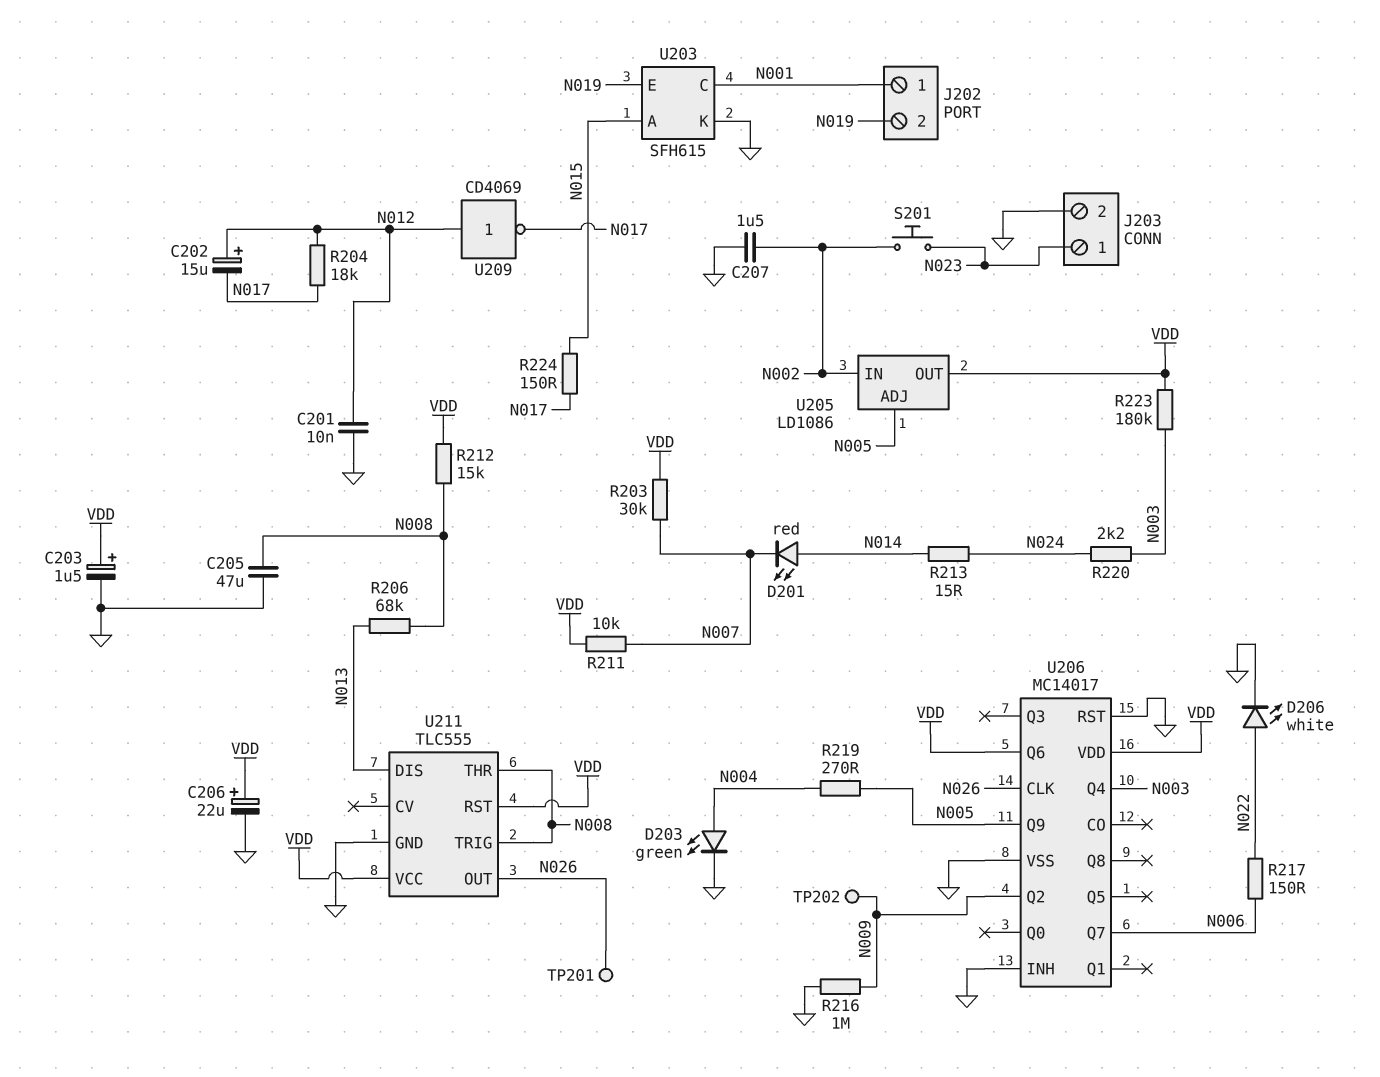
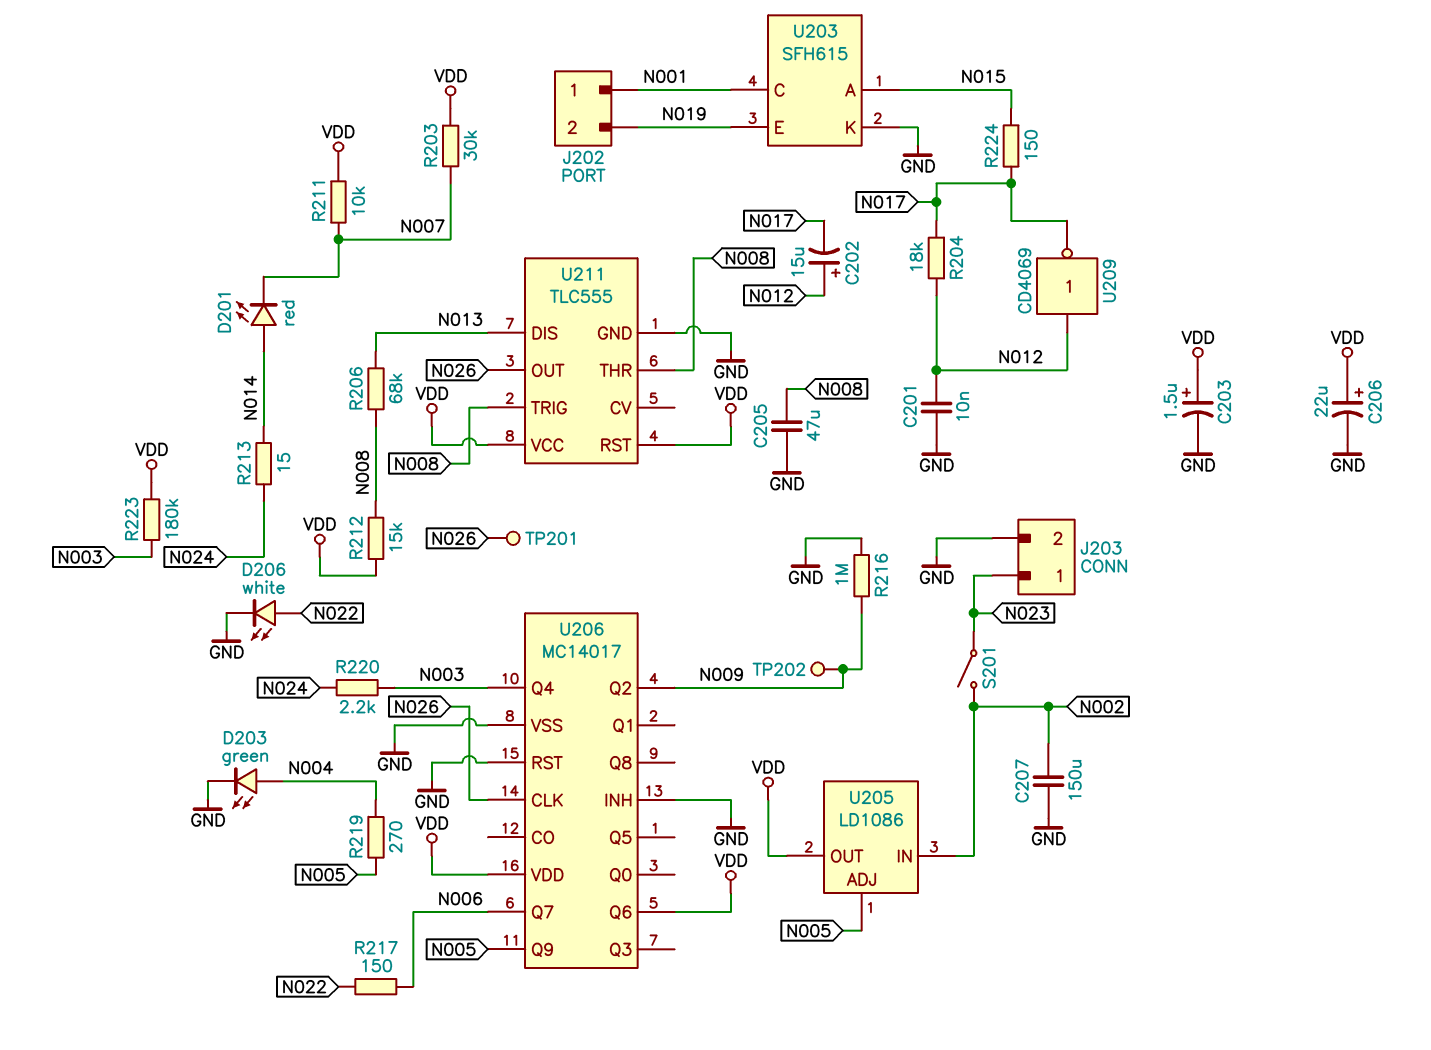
C207: 1.5uF (GND, N002) -> 150uF (GND, N002)
S201: button (N002, N023) -> switch (N002, N023)

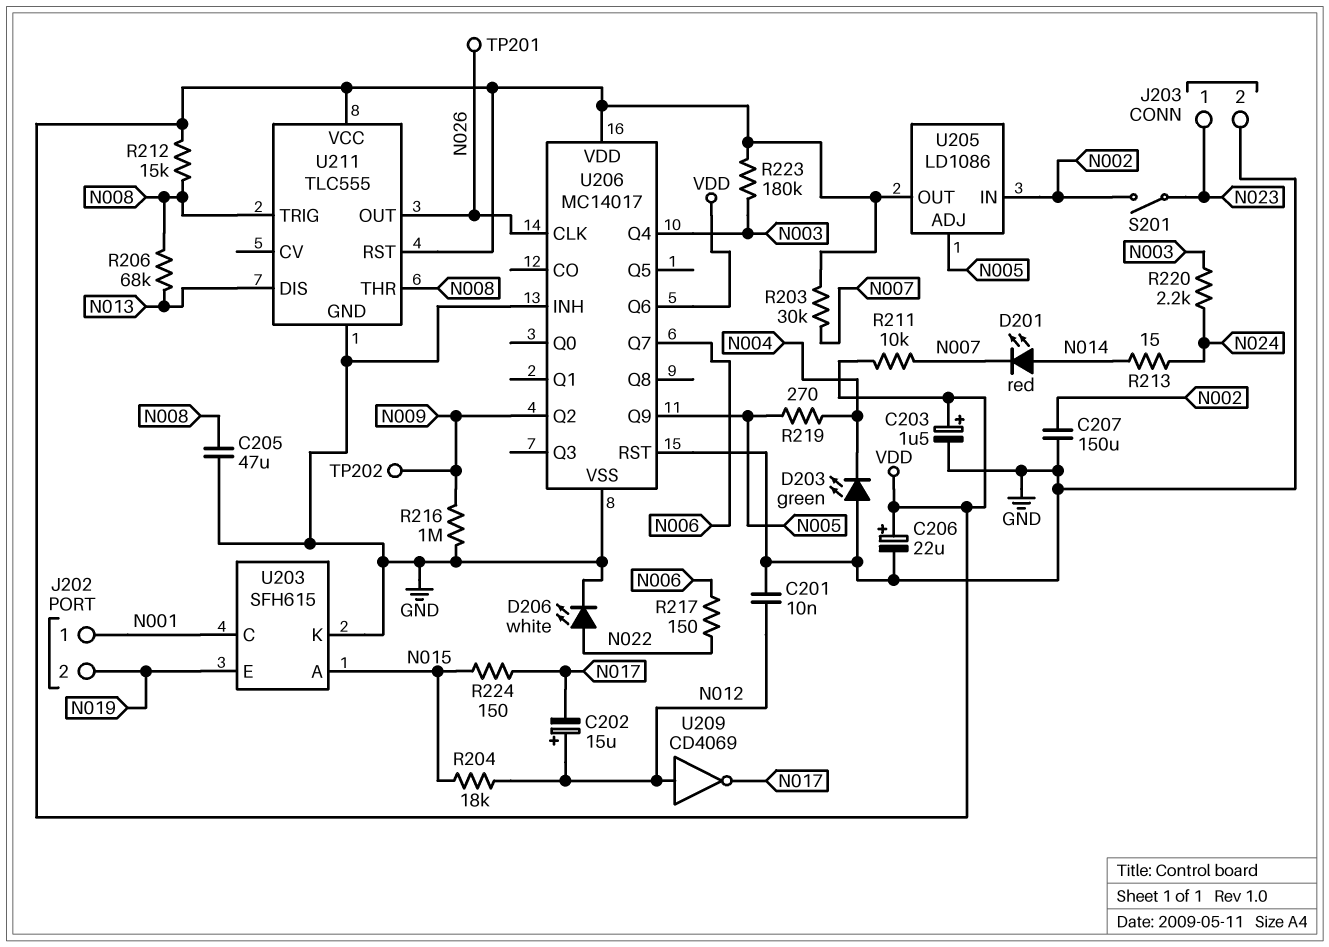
D203: LED green (A N004, K GND) -> LED green (A GND, K N004)
R204: 18k (N012, N017) -> 18k (N012, N015)

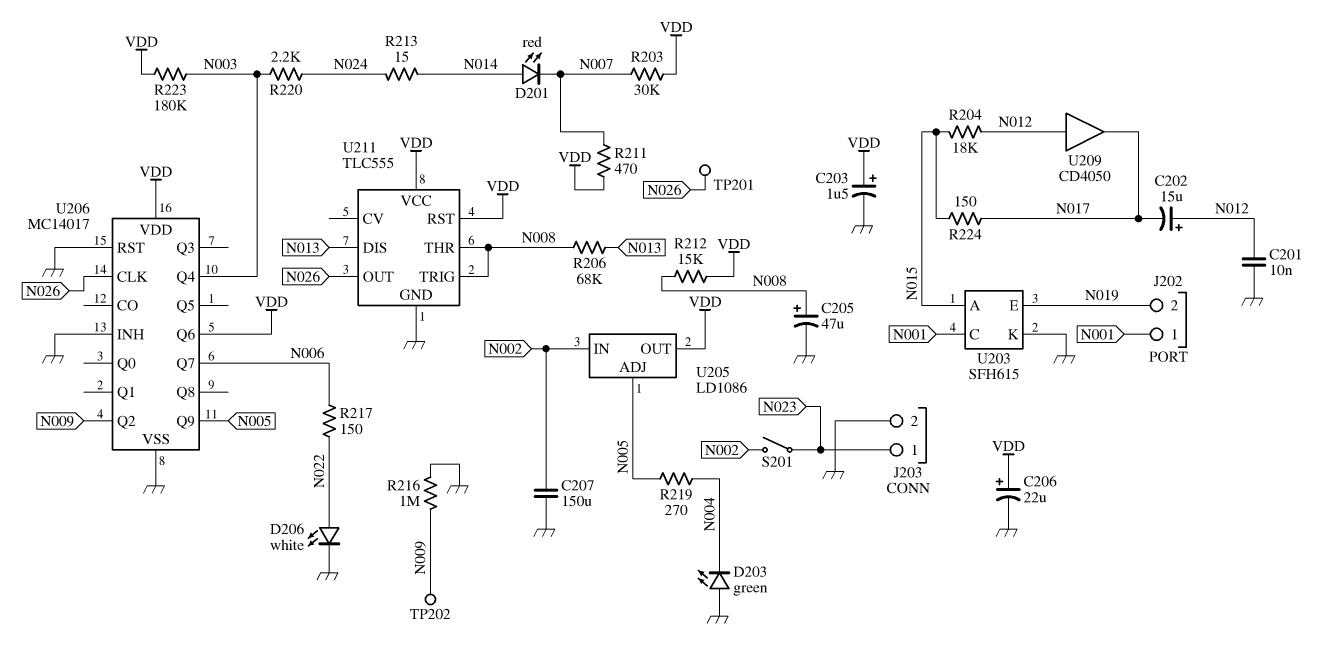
C205: 47uF (GND, N008) -> 47uF (plus N008, minus GND)
R211: 10k (N007, VDD) -> 470 (N007, VDD)
U209: NOT CD4069 (in N012, out N017) -> buffer CD4050 (in N012, out N017)

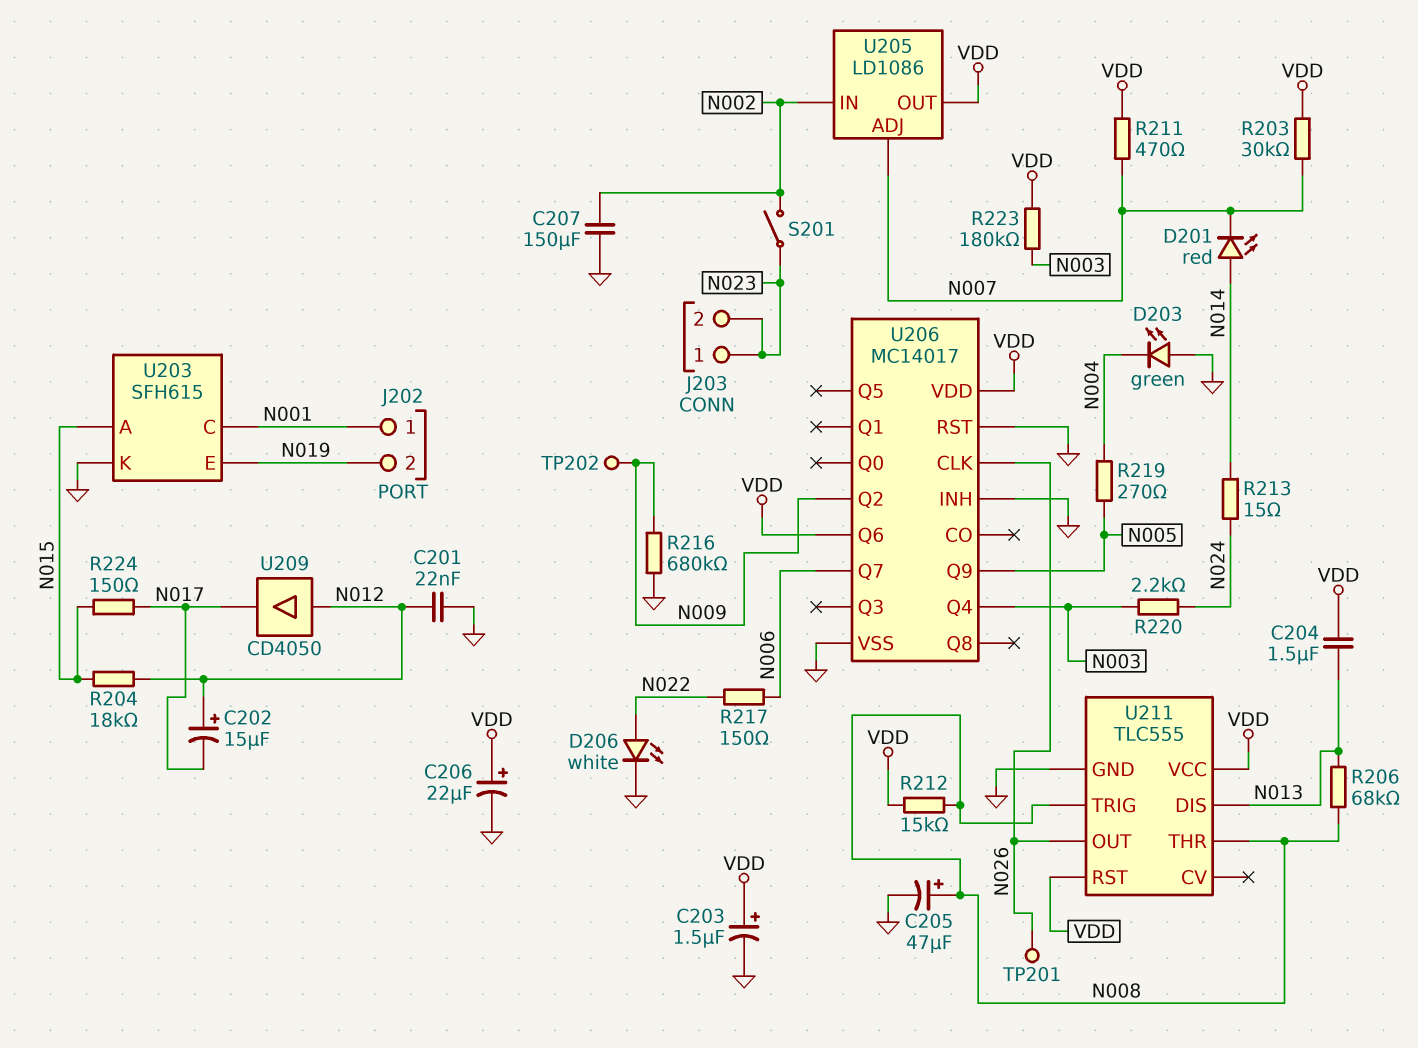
C201: 10nF (GND, N012) -> 22nF (GND, N012)
C204: none -> 1.5uF (N013, VDD)
J203 pin 2: GND -> N023
R216: 1M (GND, N009) -> 680k (GND, N009)
U205 pin ADJ: N005 -> N007

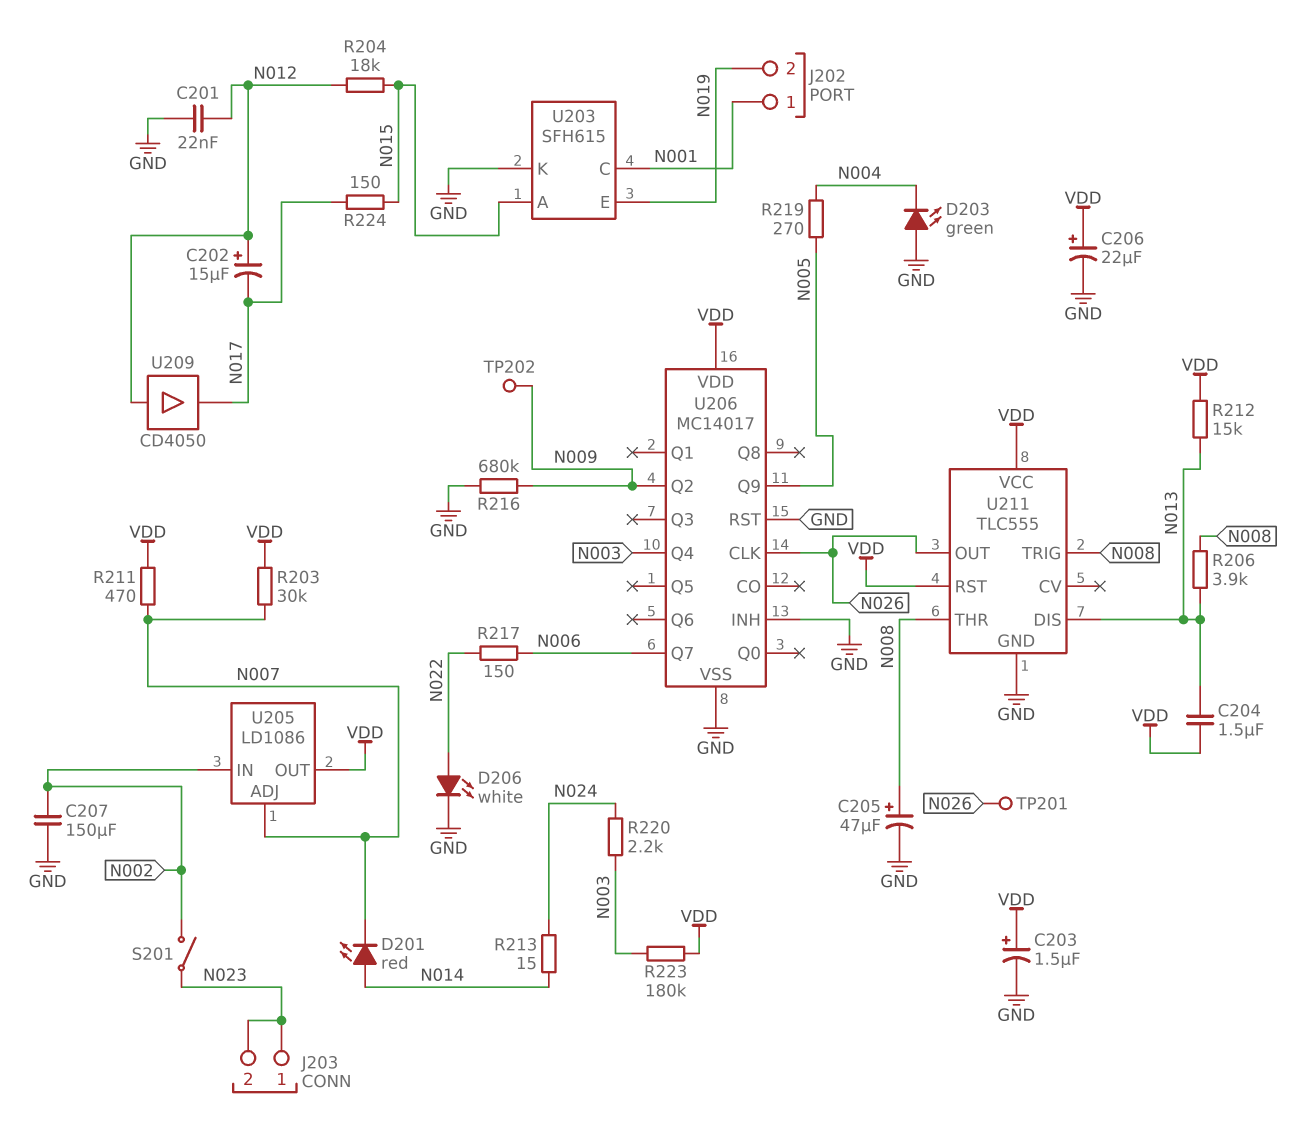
R206: 68k (N008, N013) -> 3.9k (N008, N013)
R212: 15k (N008, VDD) -> 15k (N013, VDD)
U206 pin Q6: VDD -> none

